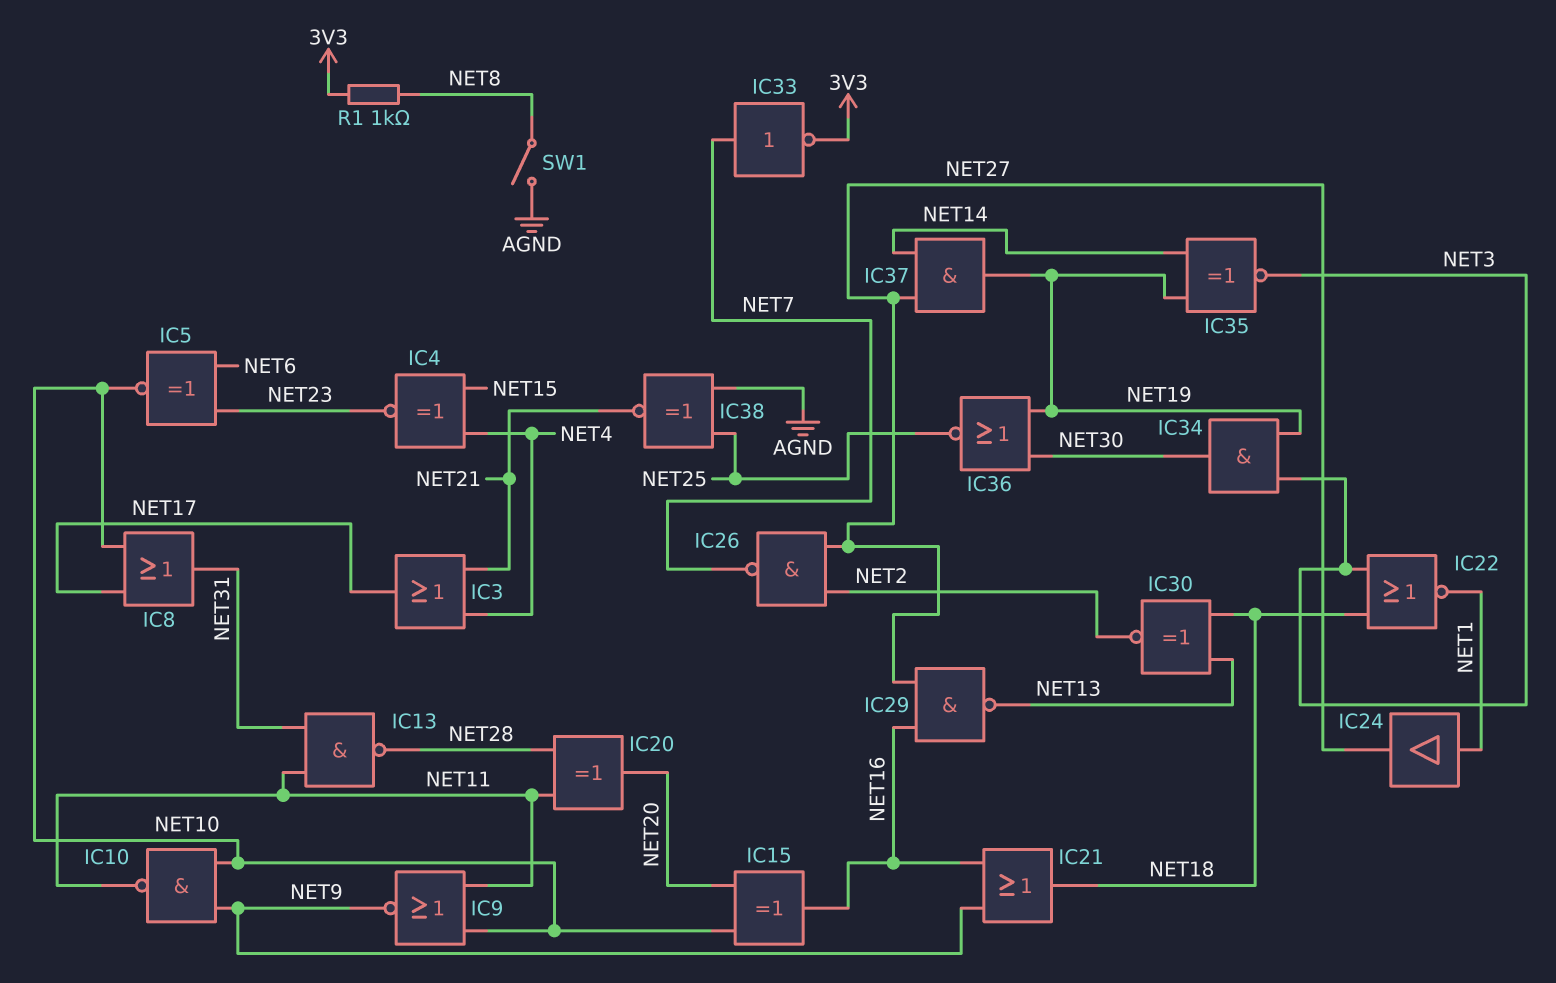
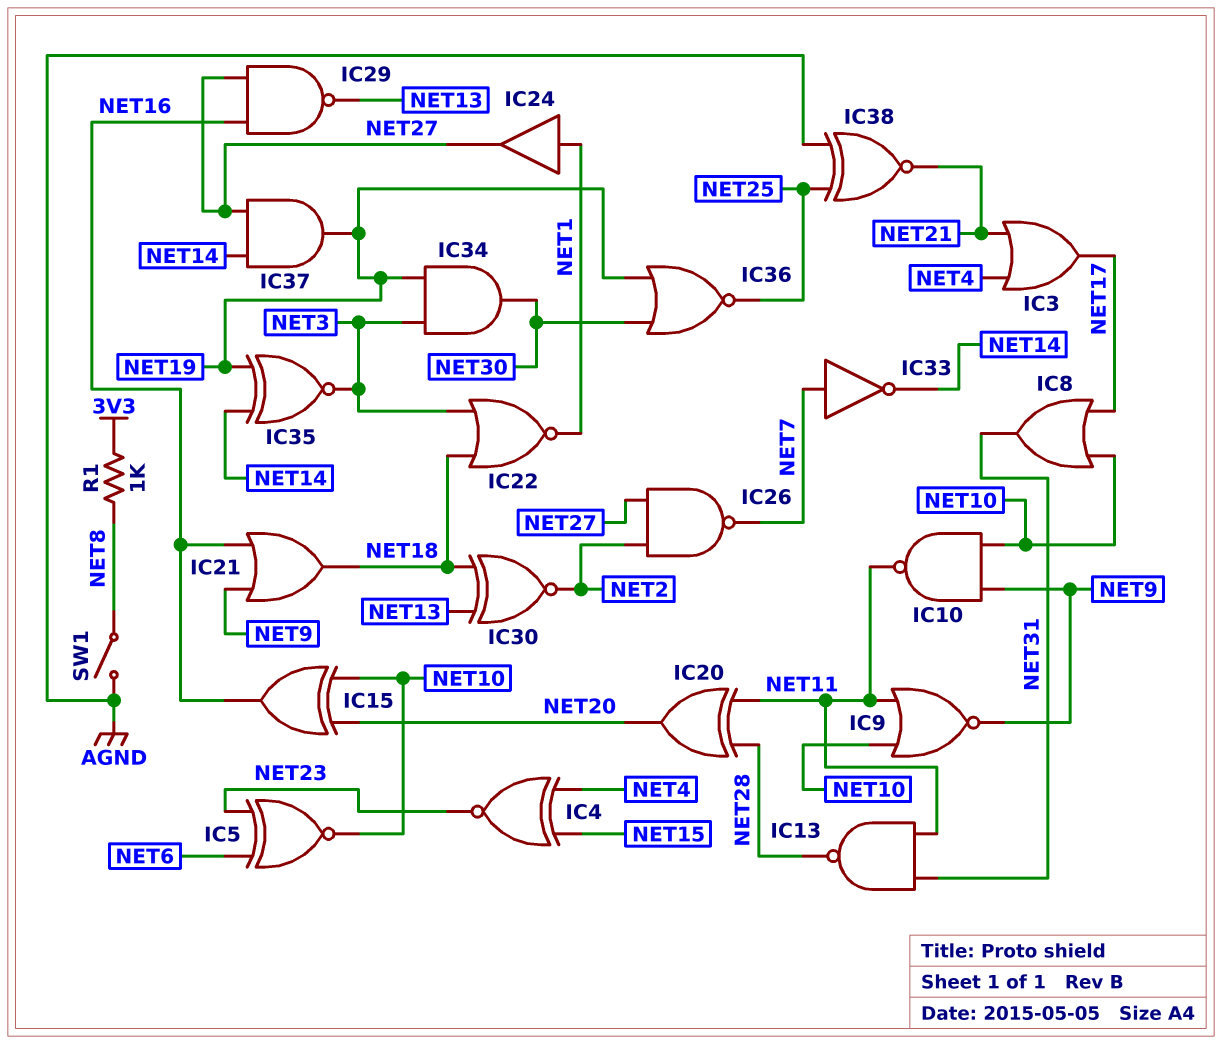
IC33: NOT (in NET7, out 3V3) -> NOT (in NET7, out NET14)

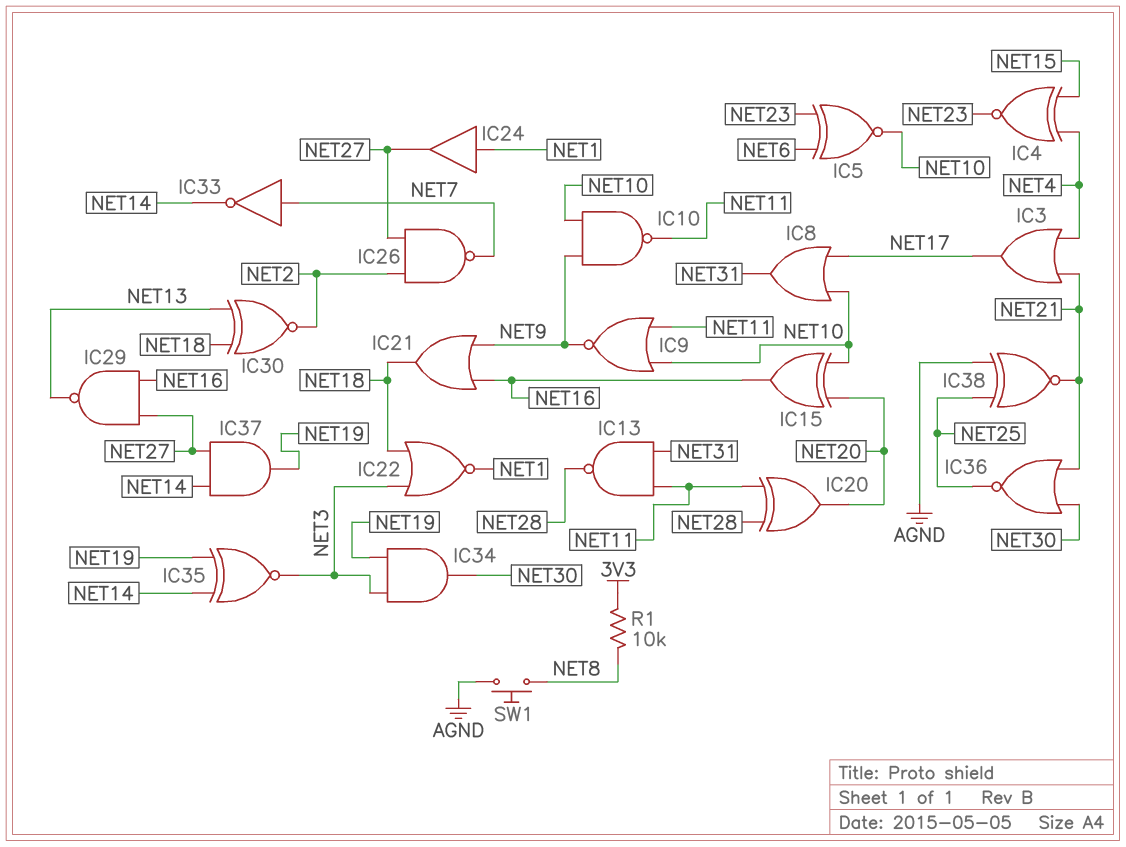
IC36: NOR (in NET19, in NET30, out NET25) -> NOR (in NET21, in NET30, out NET25)
R1: 1k (3V3, NET8) -> 10k (3V3, NET8)
SW1: switch (AGND, NET8) -> button (AGND, NET8)

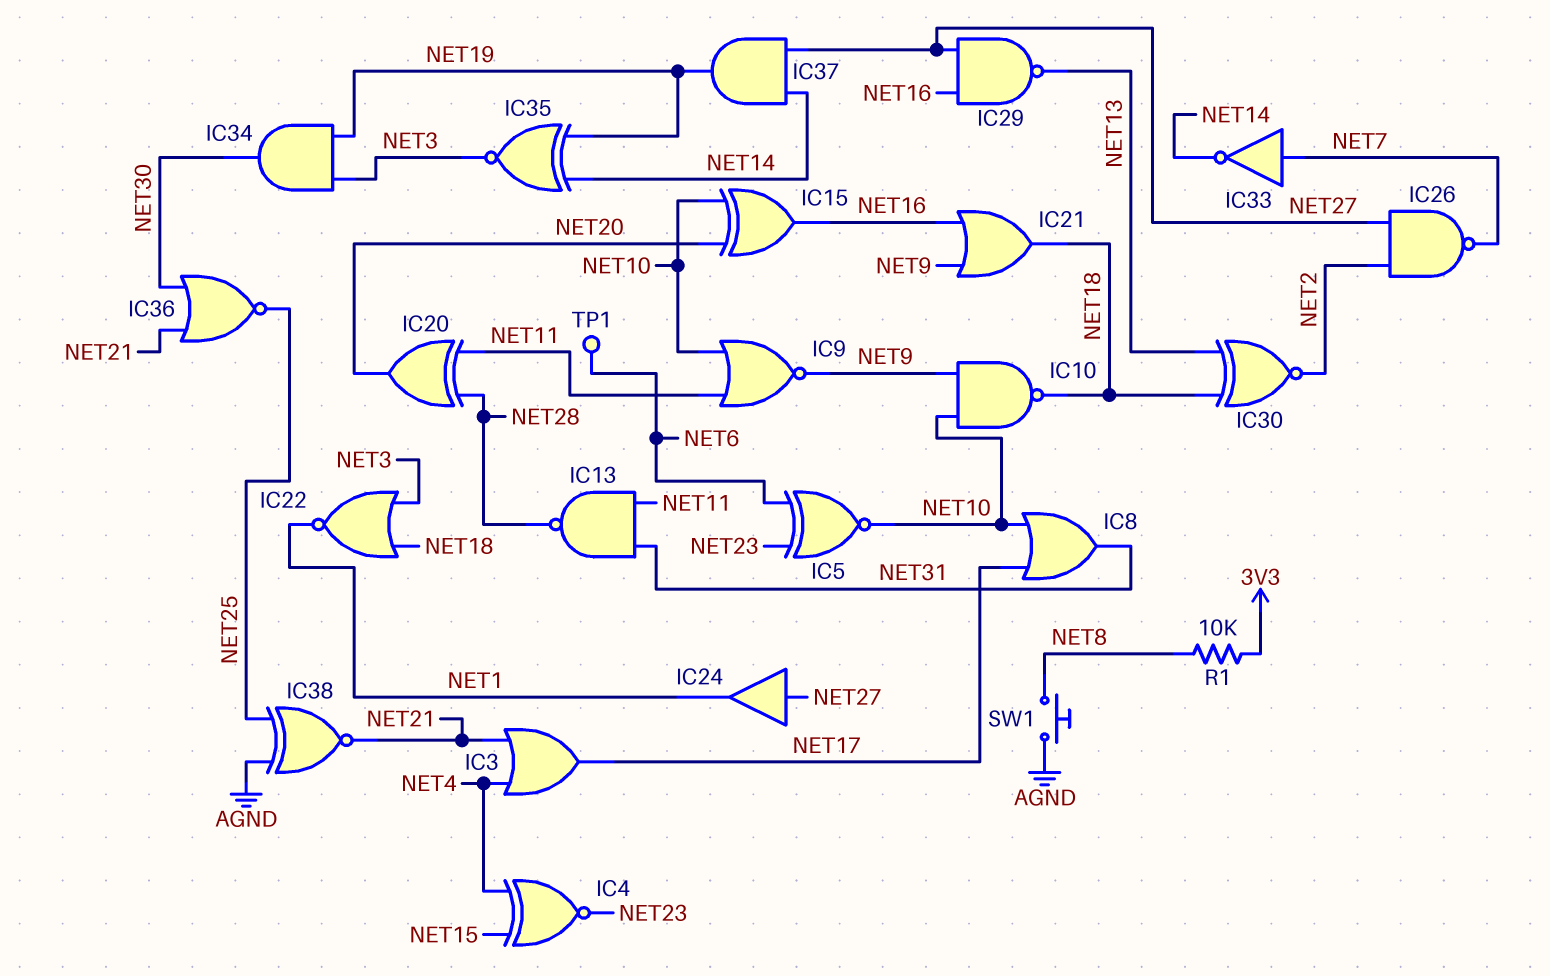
IC10: NAND (in NET9, in NET10, out NET11) -> NAND (in NET9, in NET10, out NET18)
IC24: buffer (in NET1, out NET27) -> buffer (in NET27, out NET1)
TP1: none -> test point (NET6)

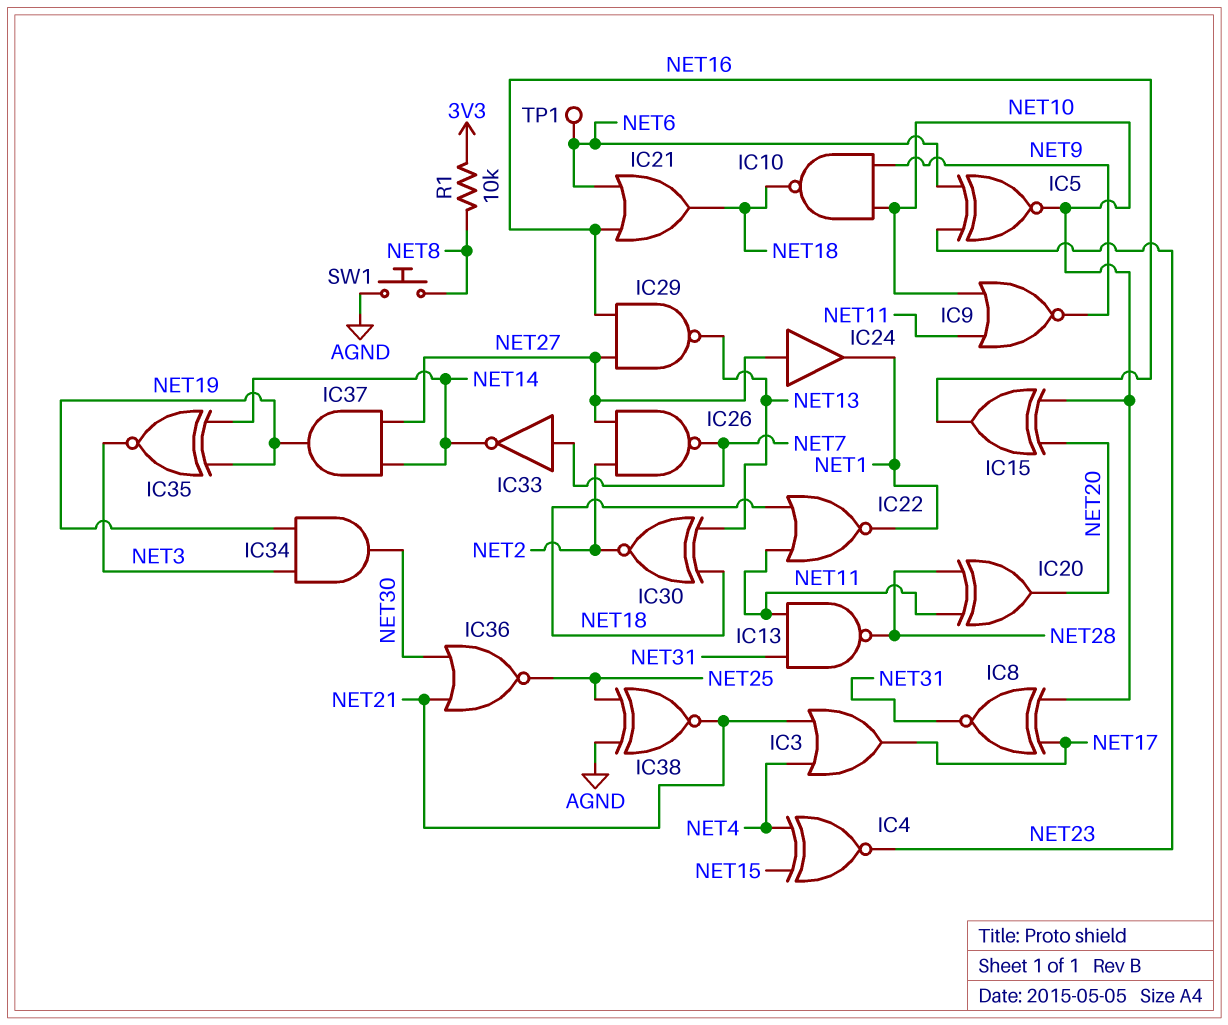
IC8: OR (in NET10, in NET17, out NET31) -> XNOR (in NET10, in NET17, out NET31)
IC21: OR (in NET9, in NET16, out NET18) -> OR (in NET6, in NET16, out NET18)
IC22: NOR (in NET3, in NET18, out NET1) -> NOR (in NET11, in NET18, out NET1)

